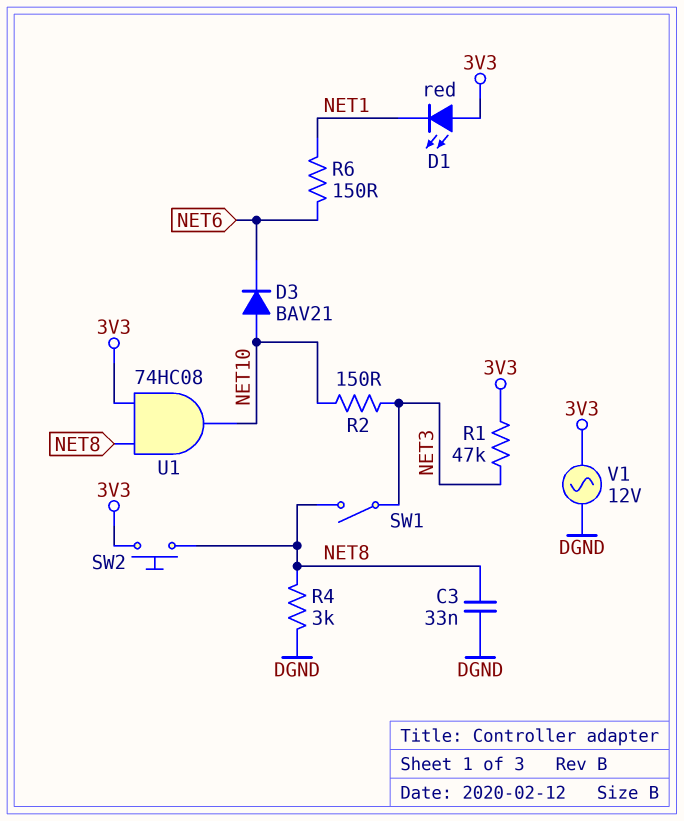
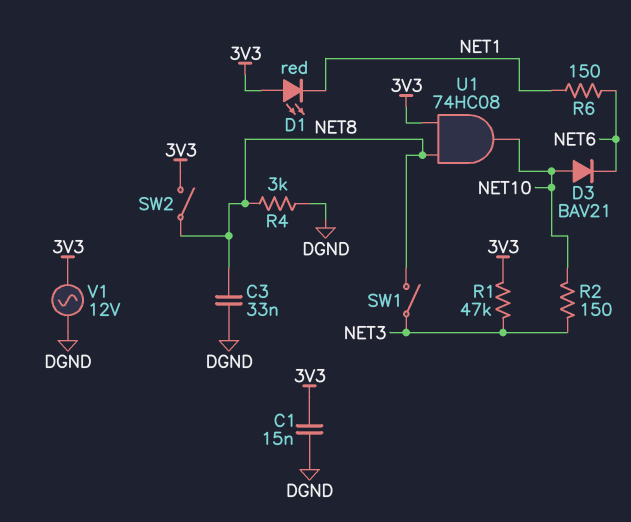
C1: none -> 15nF (3V3, DGND)
SW2: button (3V3, NET8) -> switch (3V3, NET8)

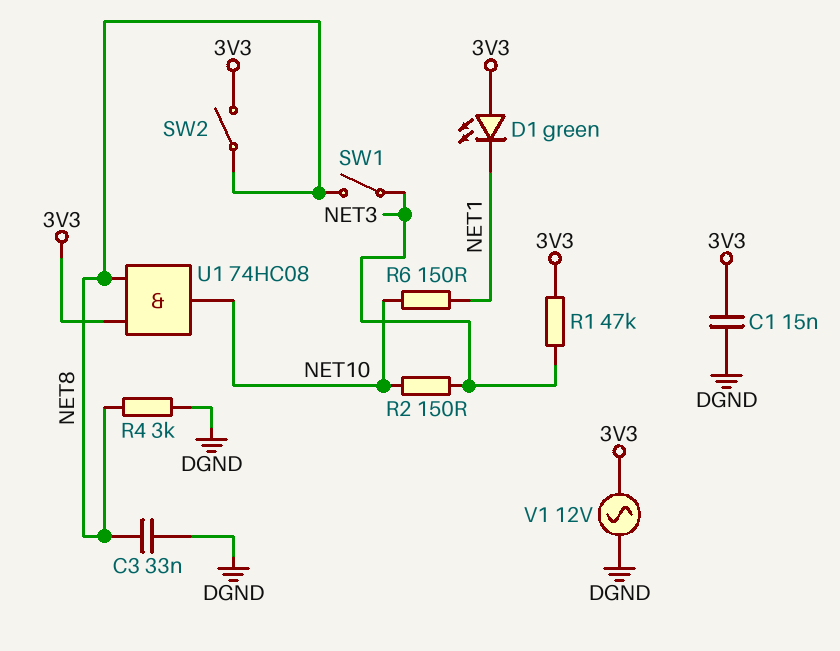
D1: LED red (A 3V3, K NET1) -> LED green (A 3V3, K NET1)
D3: diode BAV21 (A NET10, K NET6) -> none
R6: 150 (NET1, NET6) -> 150 (NET1, NET10)

